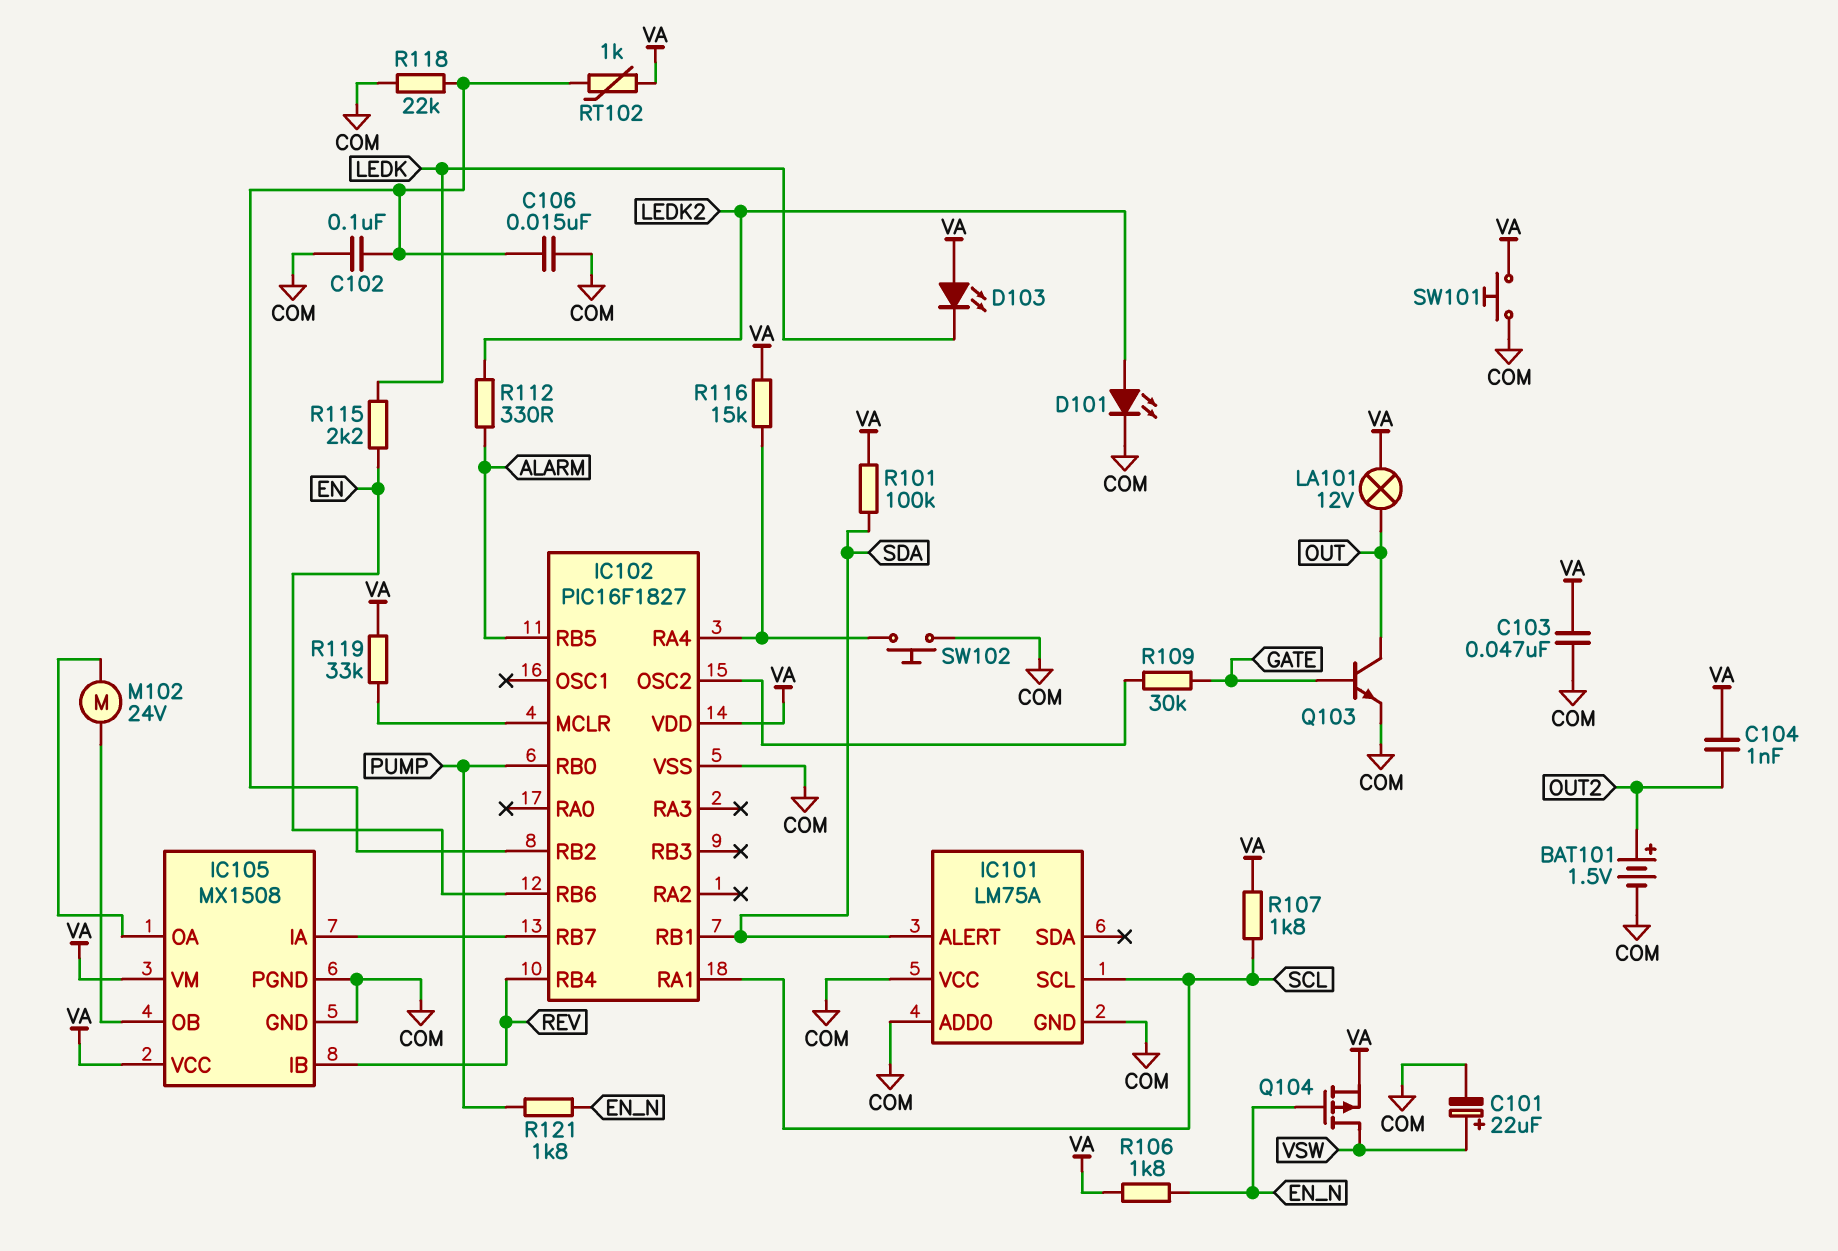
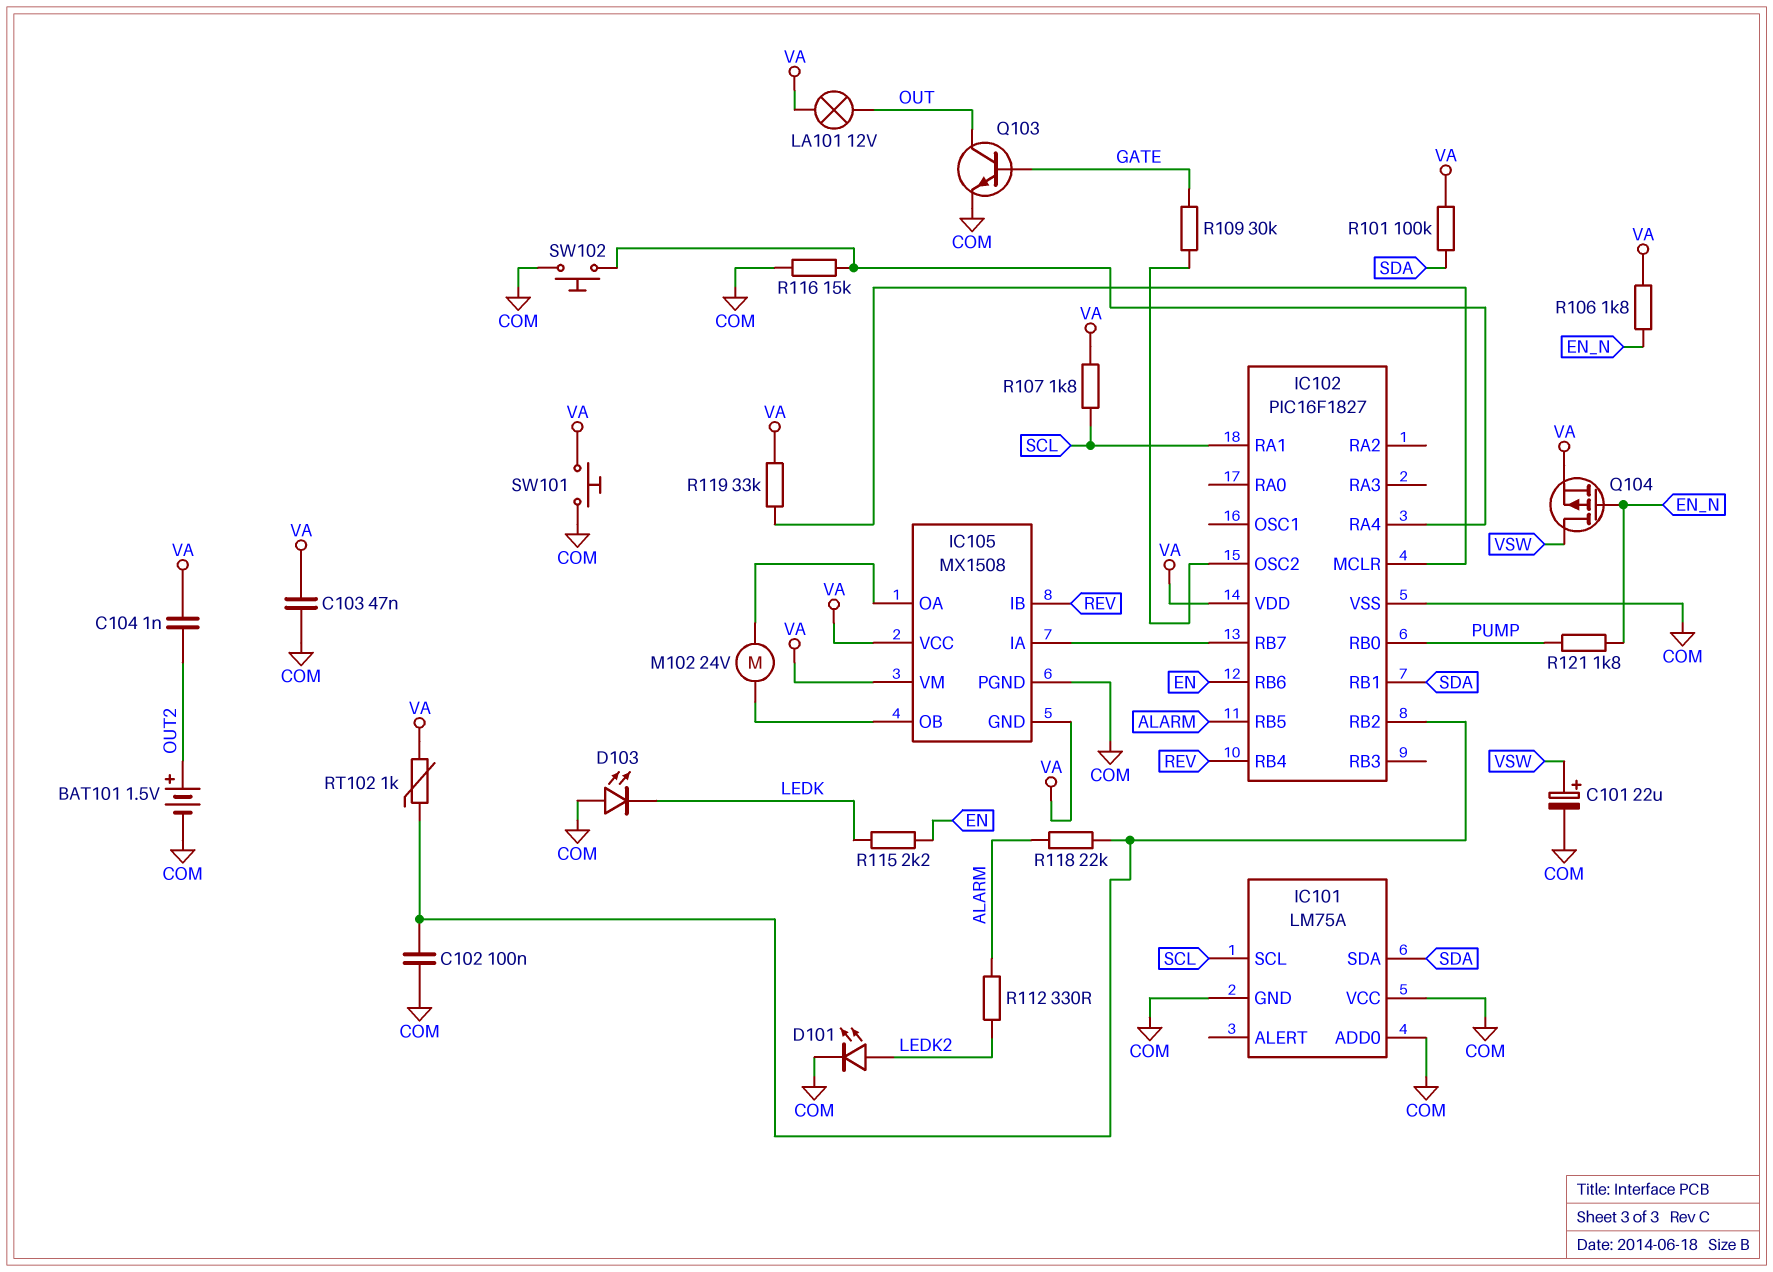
C106: 15nF (COM, IC102/RB2) -> none
D103: LED (A VA, K LEDK) -> LED (A COM, K LEDK)
IC101 pin ALERT: SDA -> none
IC101 pin SDA: none -> SDA
IC105 pin GND: COM -> VA
R116: 15k (IC102/RA4, VA) -> 15k (COM, IC102/RA4)
R118: 22k (COM, IC102/RB2) -> 22k (ALARM, IC102/RB2)

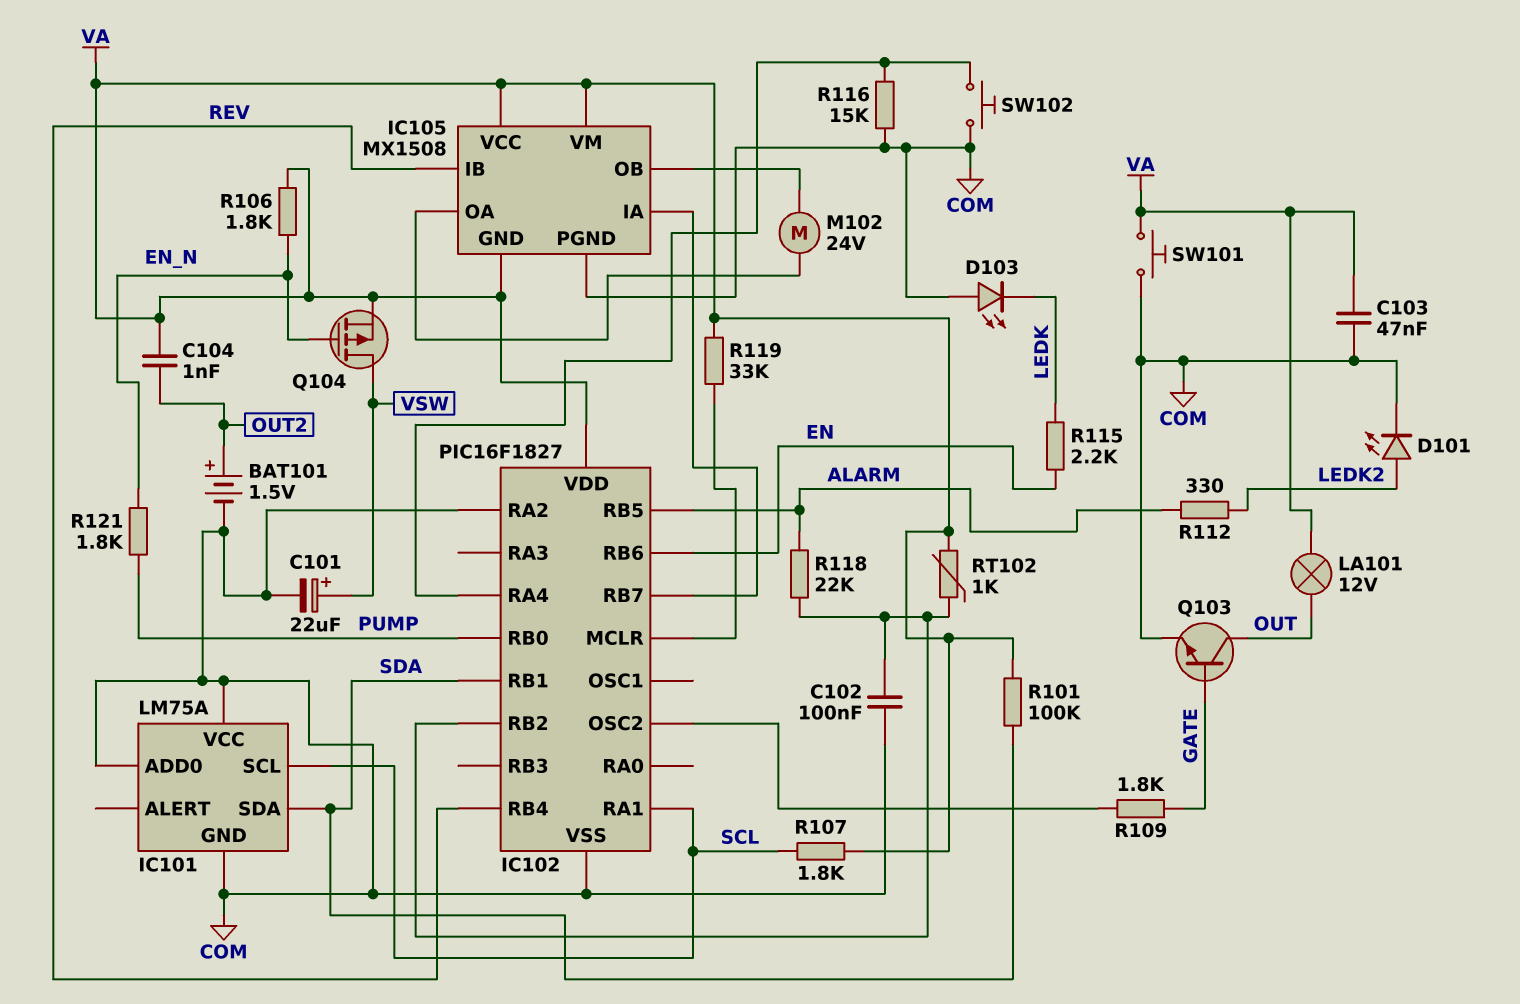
IC102 pin RA2: none -> COM
R109: 30k (GATE, IC102/OSC2) -> 1.8k (GATE, IC102/OSC2)

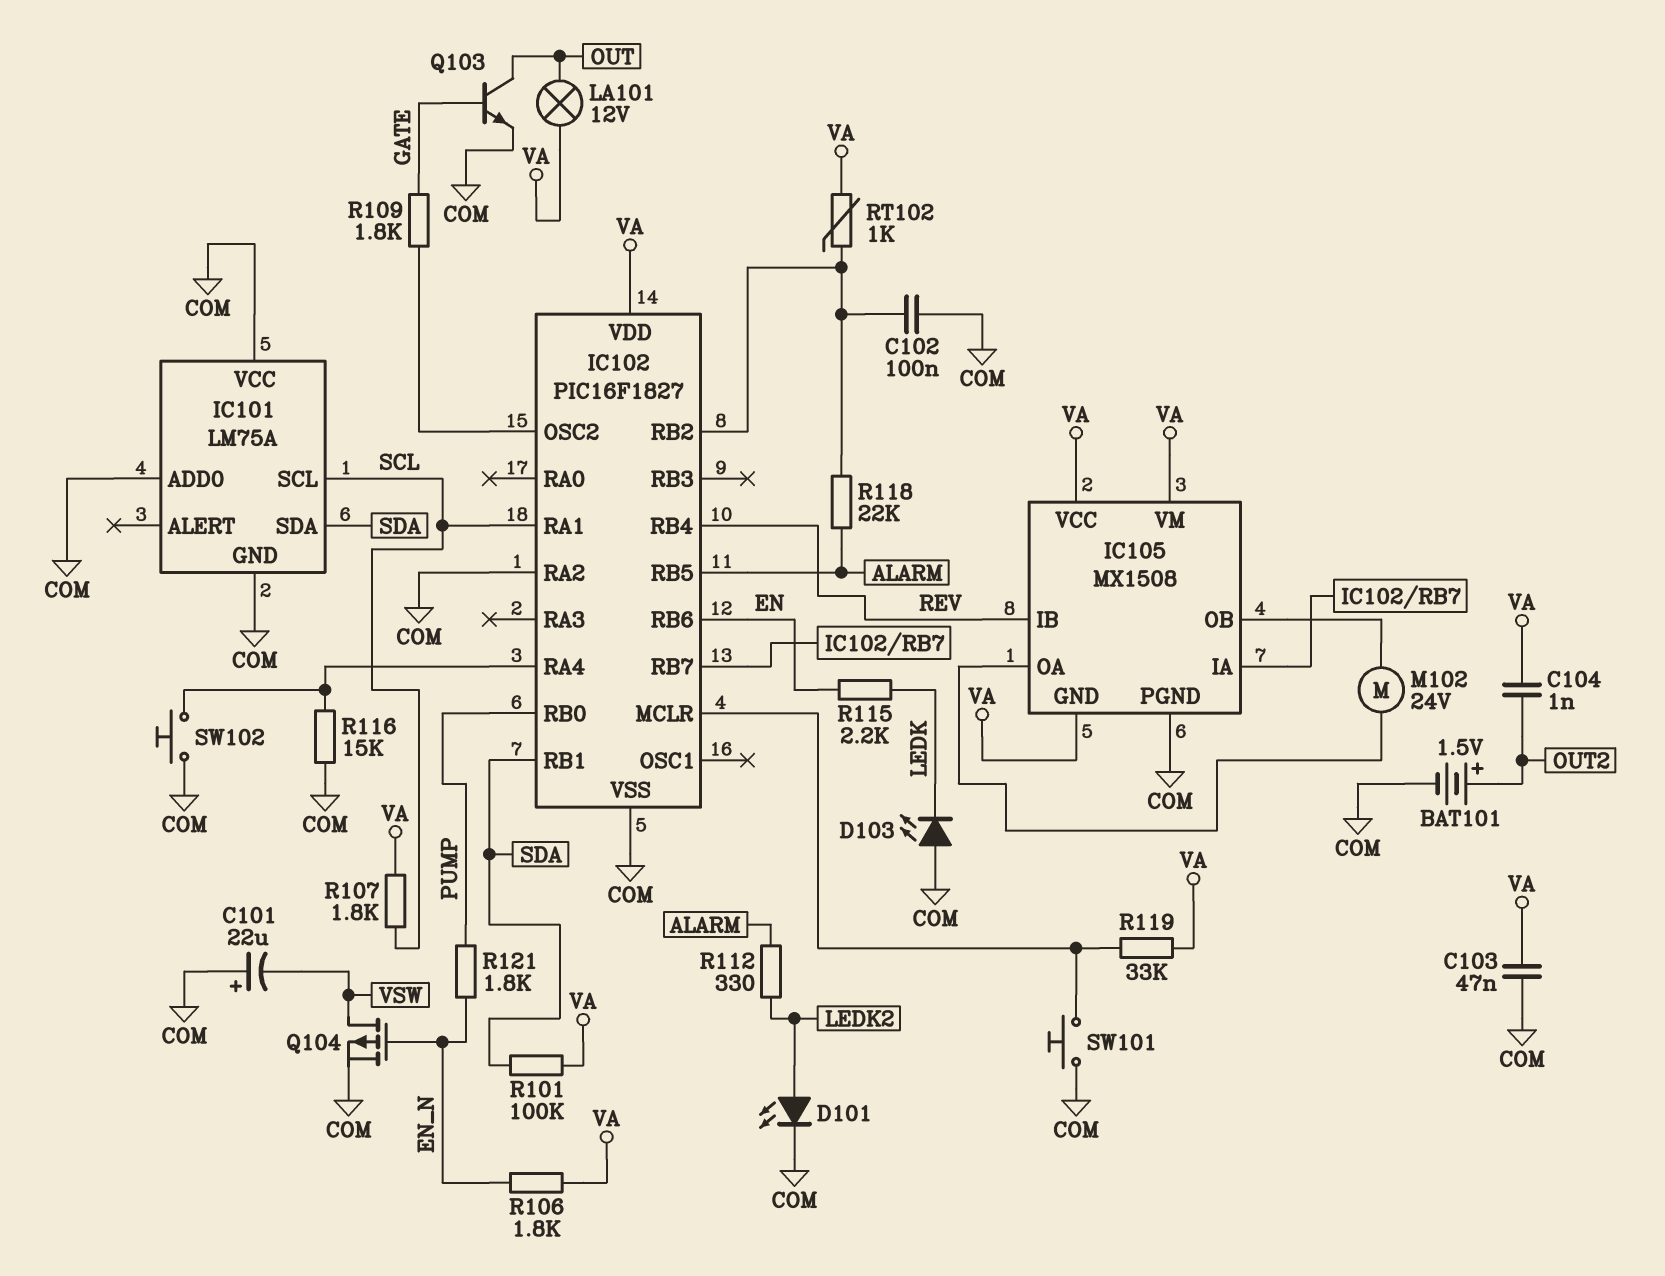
C101: 22uF (plus VSW, minus COM) -> 22uF (plus COM, minus VSW)
Q104: PMOS (G EN_N, D VSW, S VA) -> PMOS (G EN_N, D VSW, S COM)
SW101: button (COM, VA) -> button (COM, IC102/MCLR)

